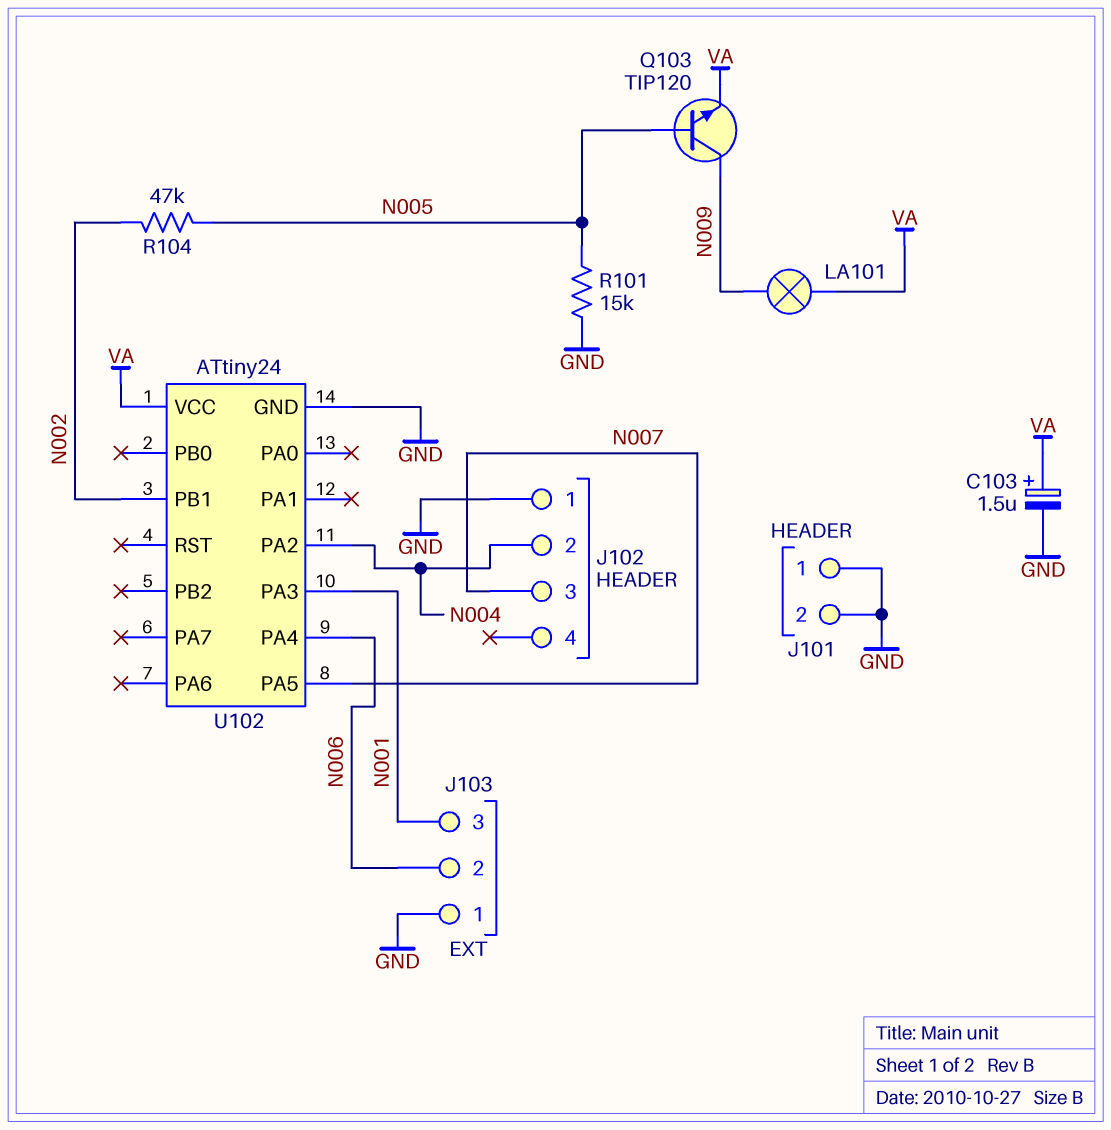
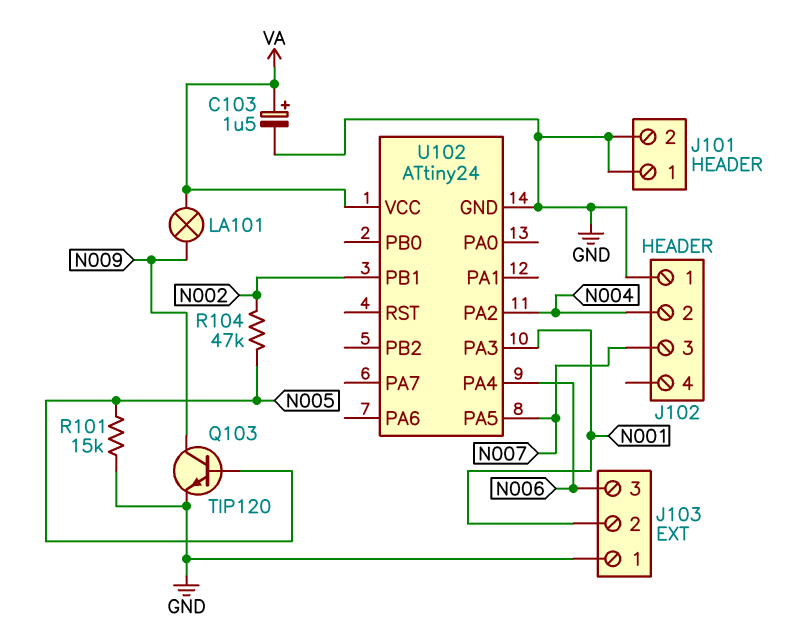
J103 pin 2: N006 -> N001
J103 pin 3: N001 -> N006
Q103: NPN TIP120 (B N005, C N009, E VA) -> NPN TIP120 (B N005, C N009, E GND)

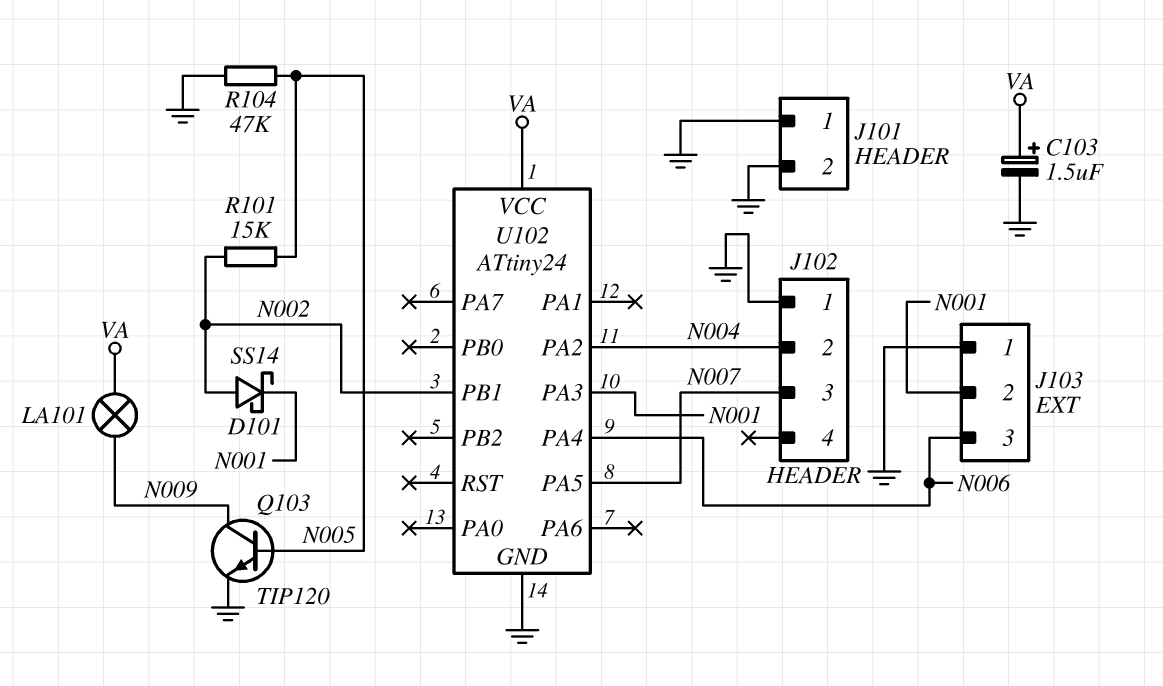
D101: none -> schottky SS14 (A N002, K N001)
R101: 15k (GND, N005) -> 15k (N002, N005)
R104: 47k (N002, N005) -> 47k (GND, N005)

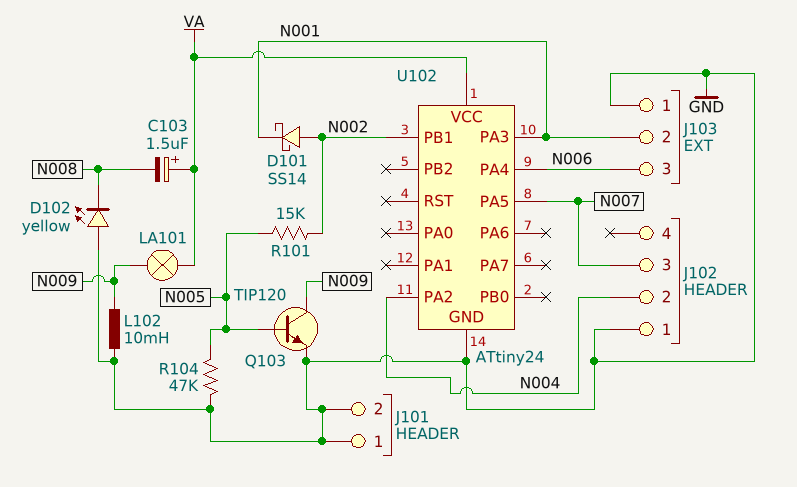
C103: 1.5uF (plus VA, minus GND) -> 1.5uF (plus VA, minus N008)
D102: none -> LED yellow (A GND, K N008)
L102: none -> 10mH (GND, N009)

